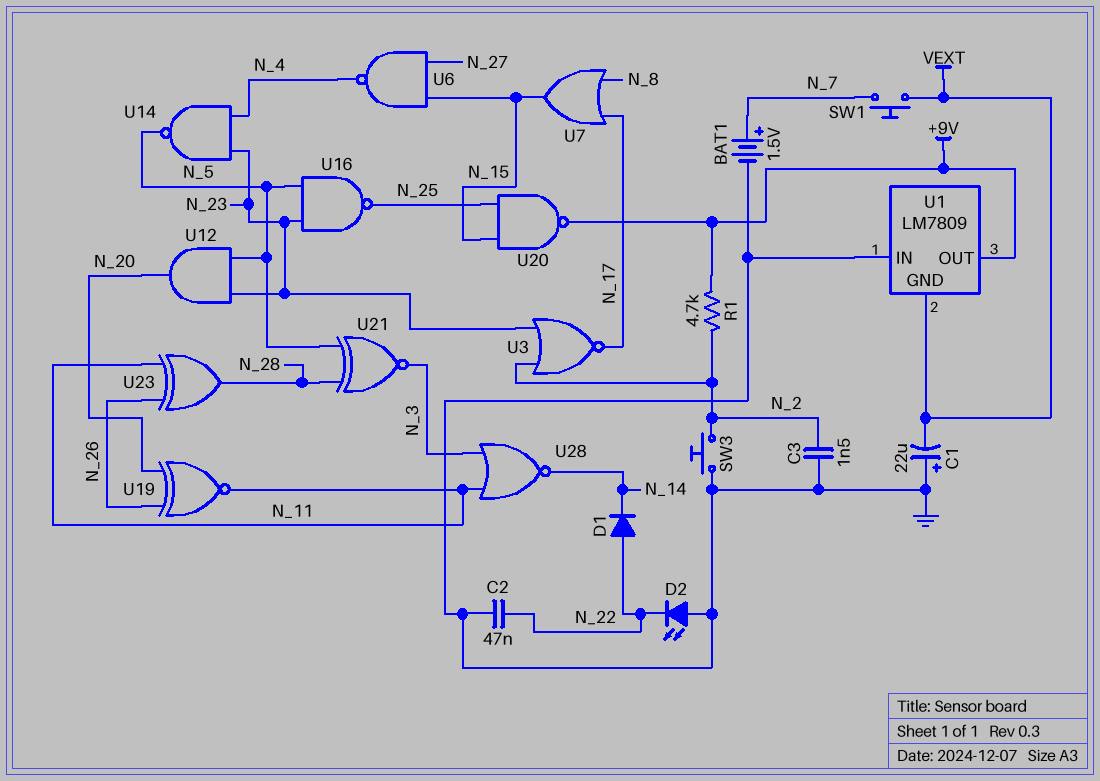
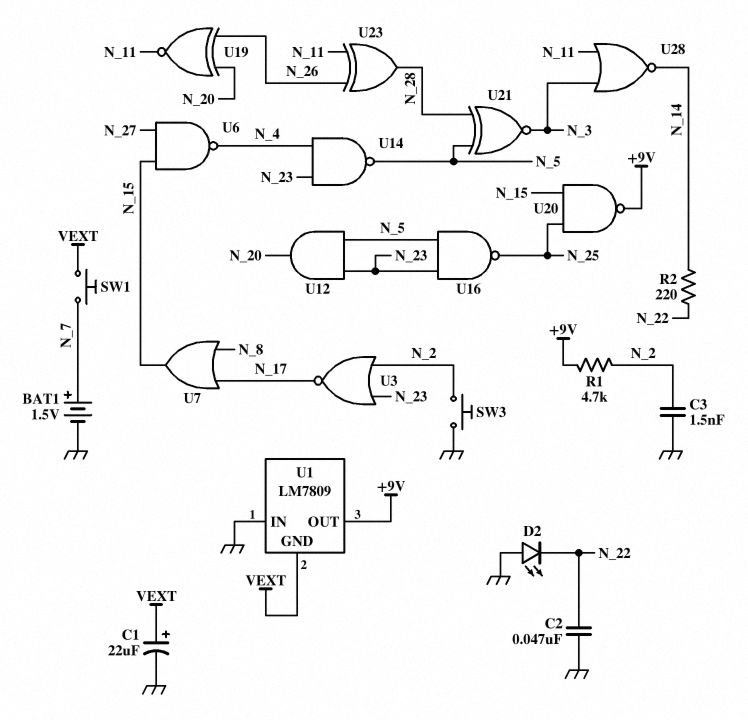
C1: 22uF (plus GND, minus VEXT) -> 22uF (plus VEXT, minus GND)
D1: diode (A N_22, K N_14) -> none
R2: none -> 220 (N_14, N_22)

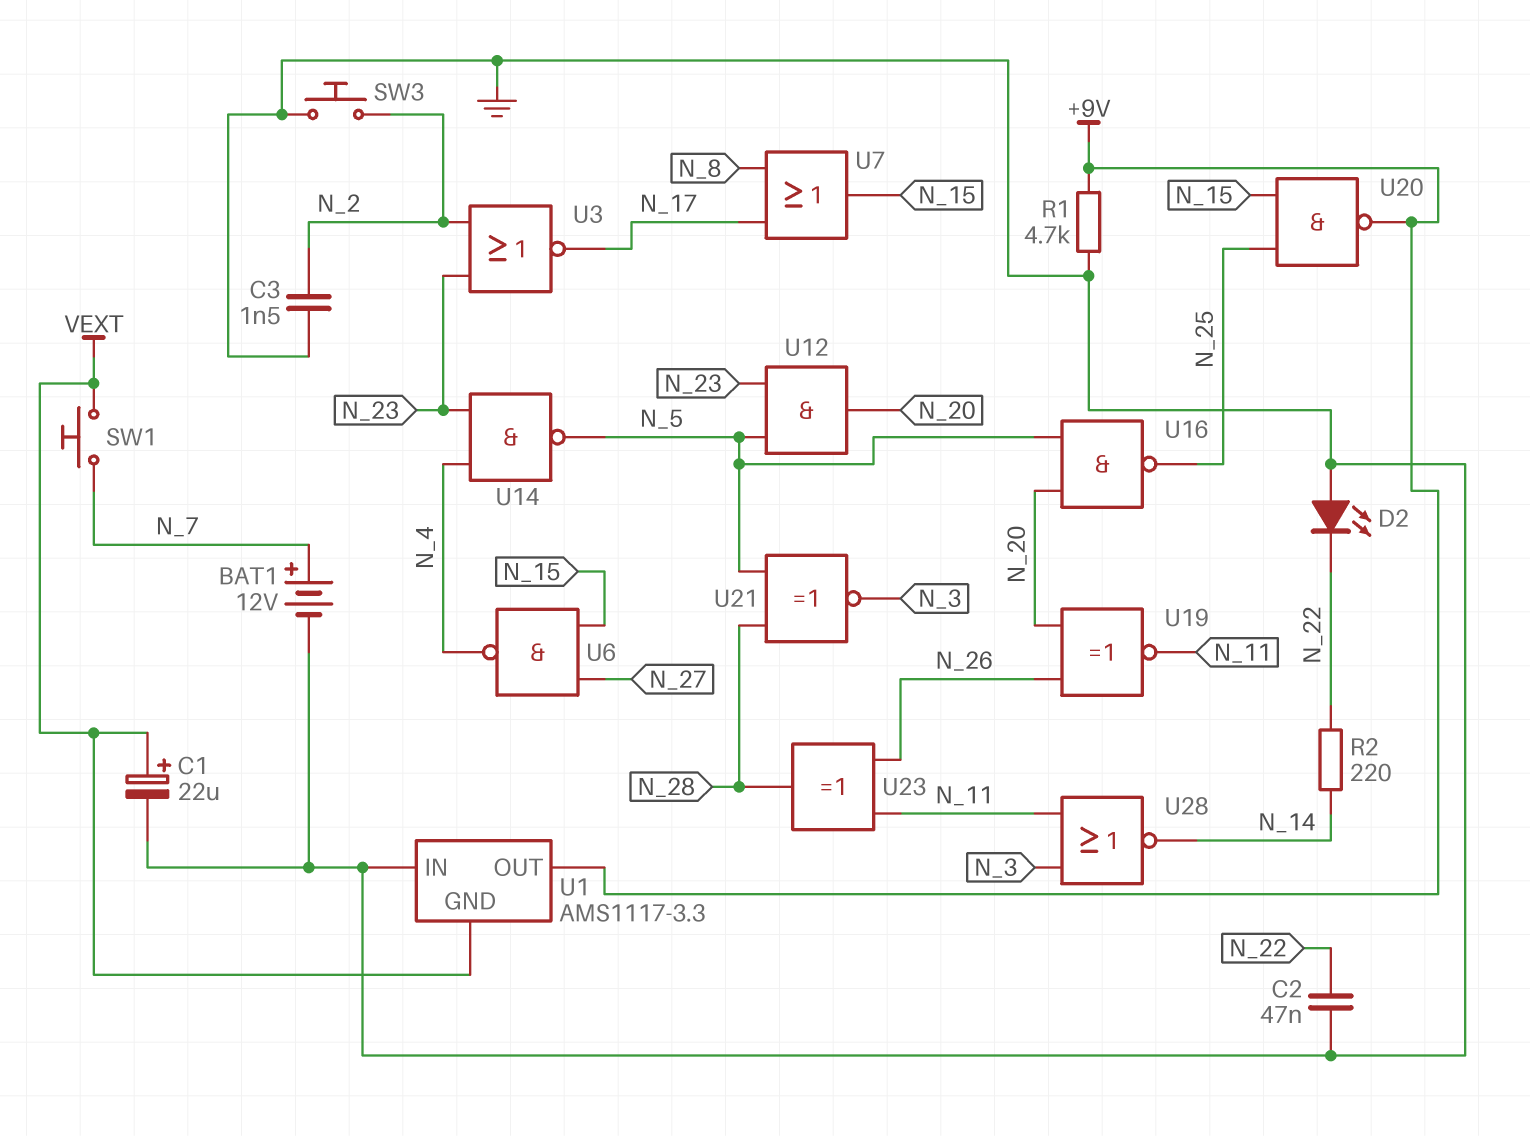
BAT1: 1.5V (plus N_7, minus GND) -> 12V (plus N_7, minus GND)
R1: 4.7k (+9V, N_2) -> 4.7k (+9V, GND)
U1: LM7809 -> AMS1117-3.3
U16: NAND (in N_5, in N_23, out N_25) -> NAND (in N_5, in N_20, out N_25)

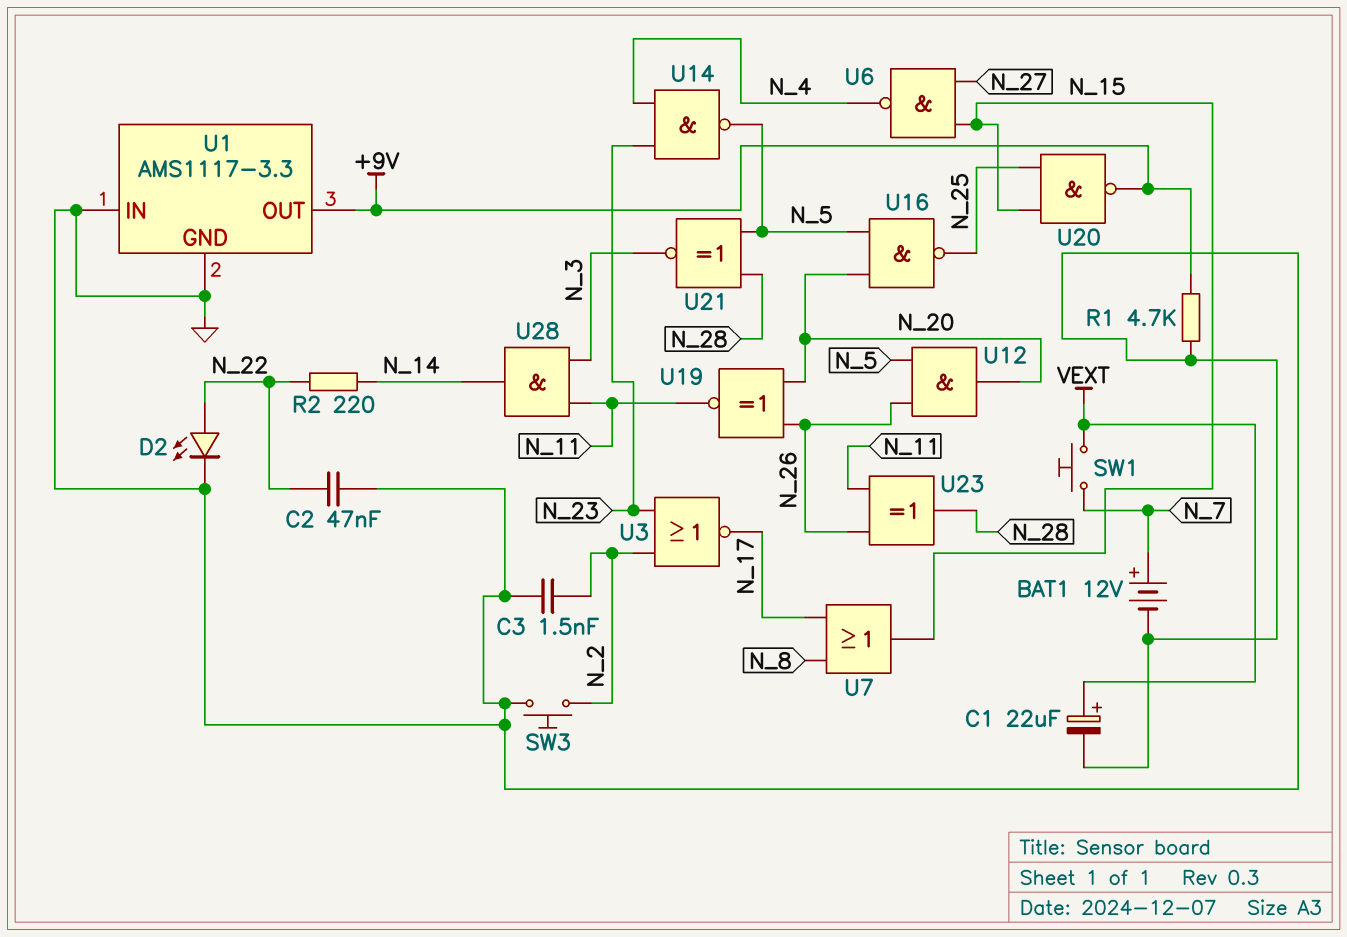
D2: LED (A GND, K N_22) -> LED (A N_22, K GND)
U1 pin GND: VEXT -> GND
U12: AND (in N_5, in N_23, out N_20) -> AND (in N_5, in N_26, out N_20)
U28: NOR (in N_3, in N_11, out N_14) -> AND (in N_3, in N_11, out N_14)

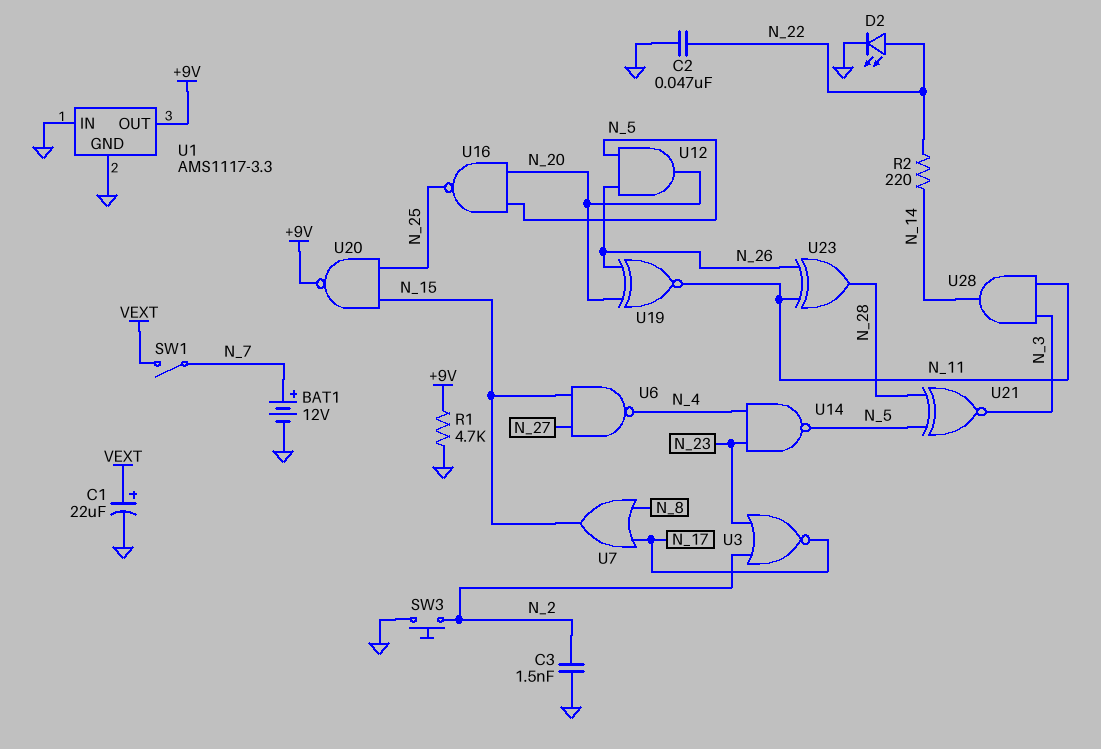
SW1: button (N_7, VEXT) -> switch (N_7, VEXT)

